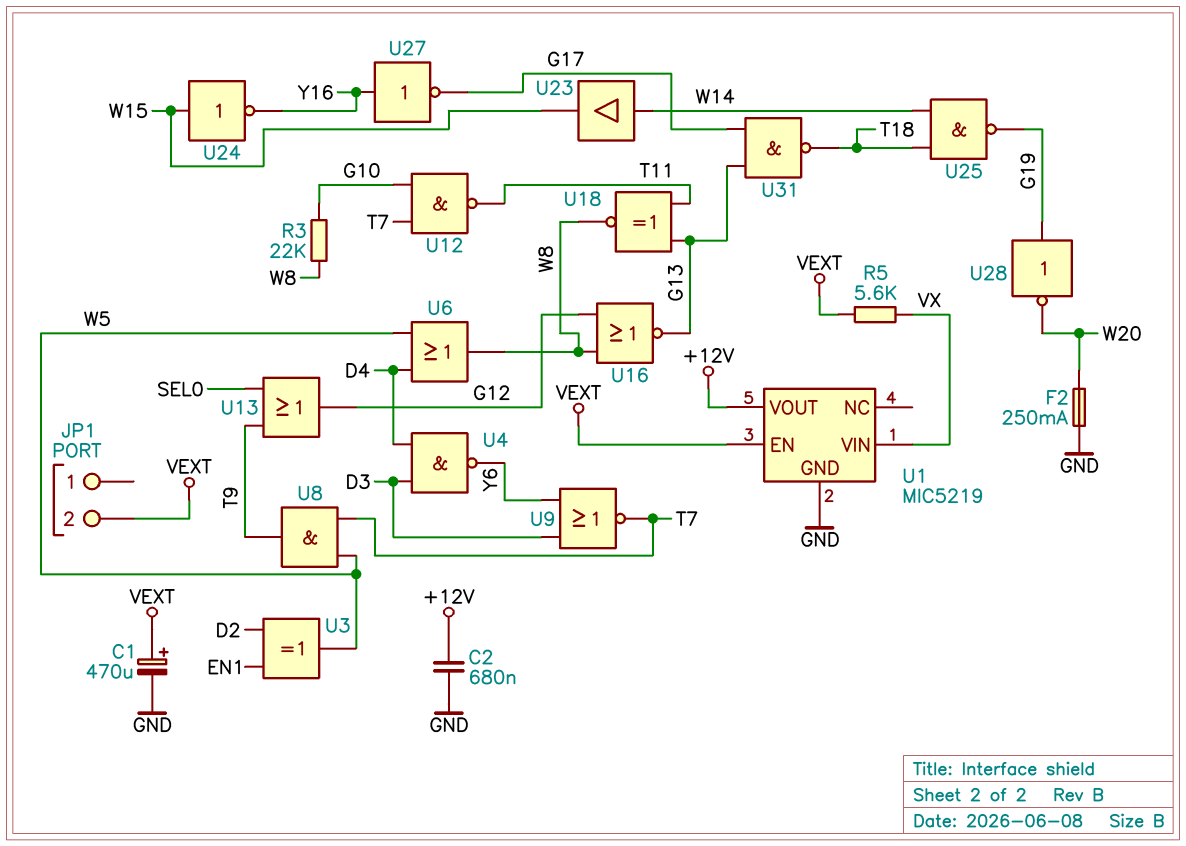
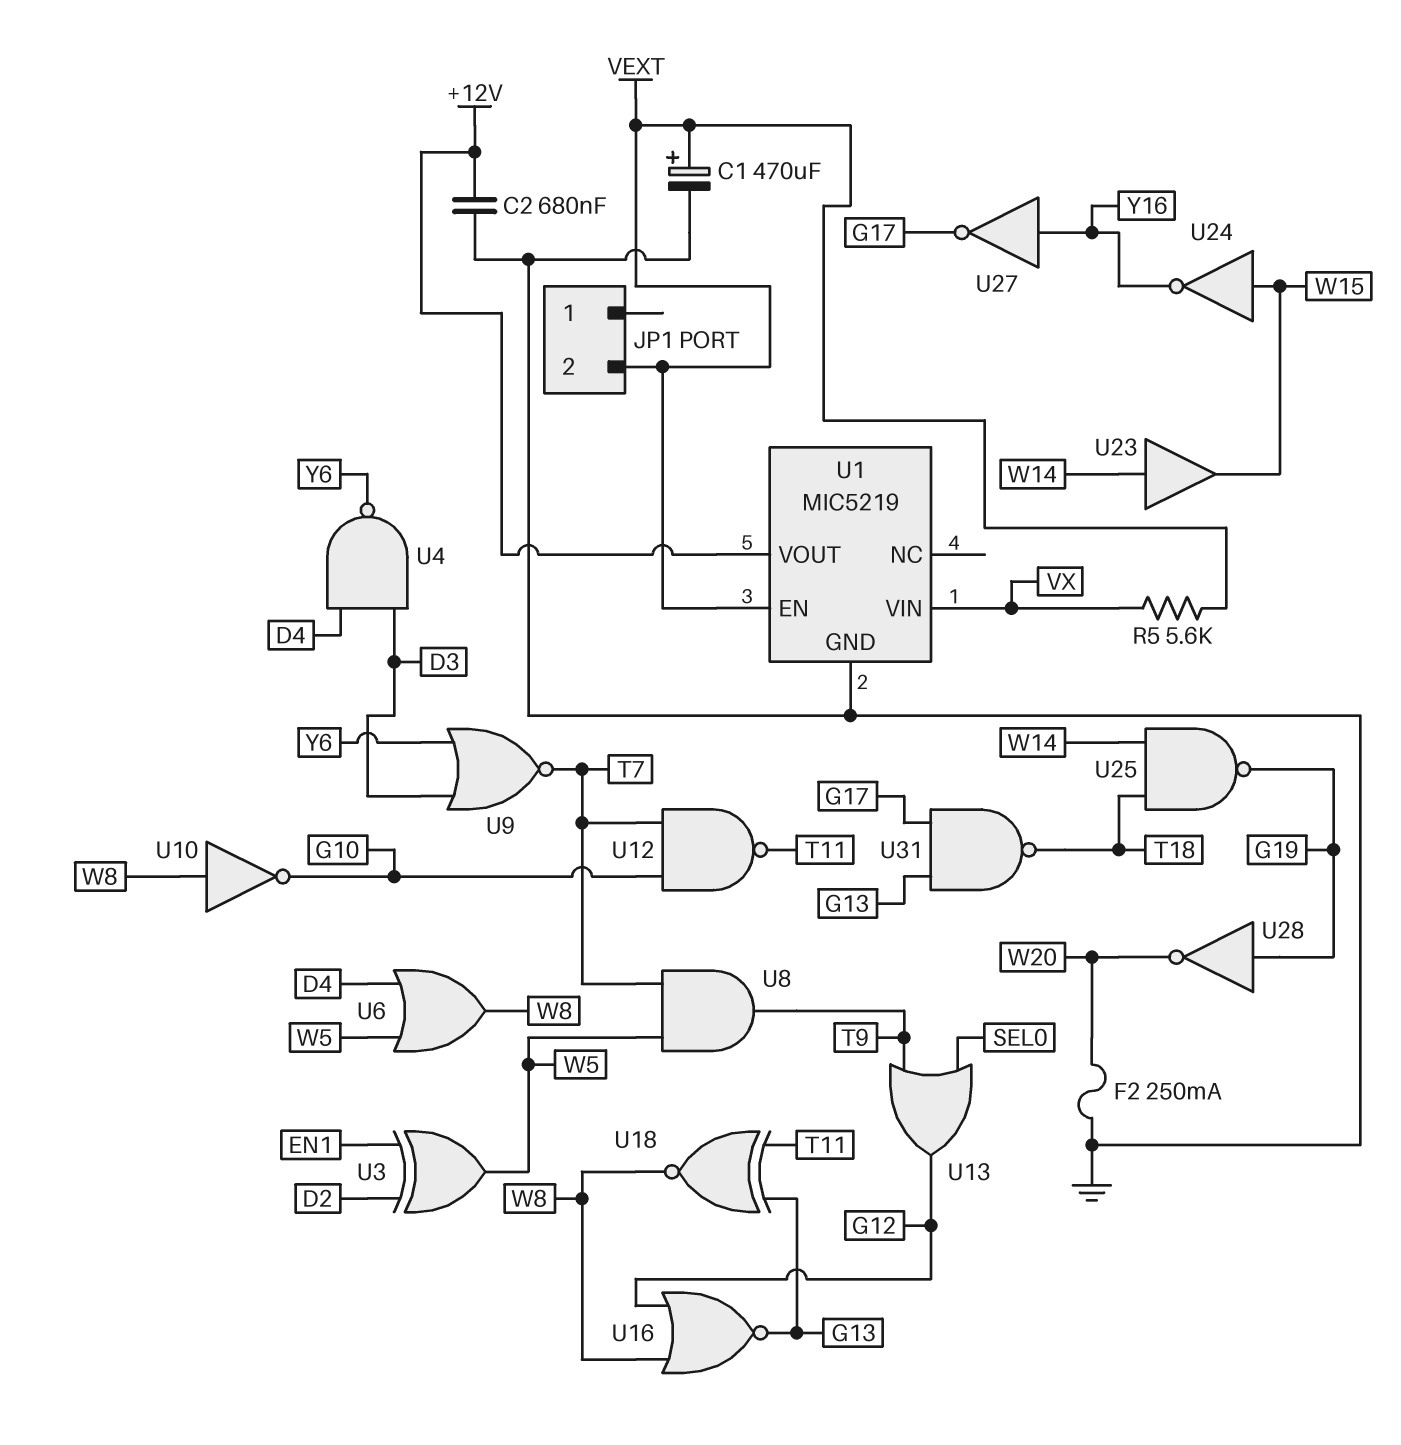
R3: 22k (G10, W8) -> none
U10: none -> NOT (in W8, out G10)

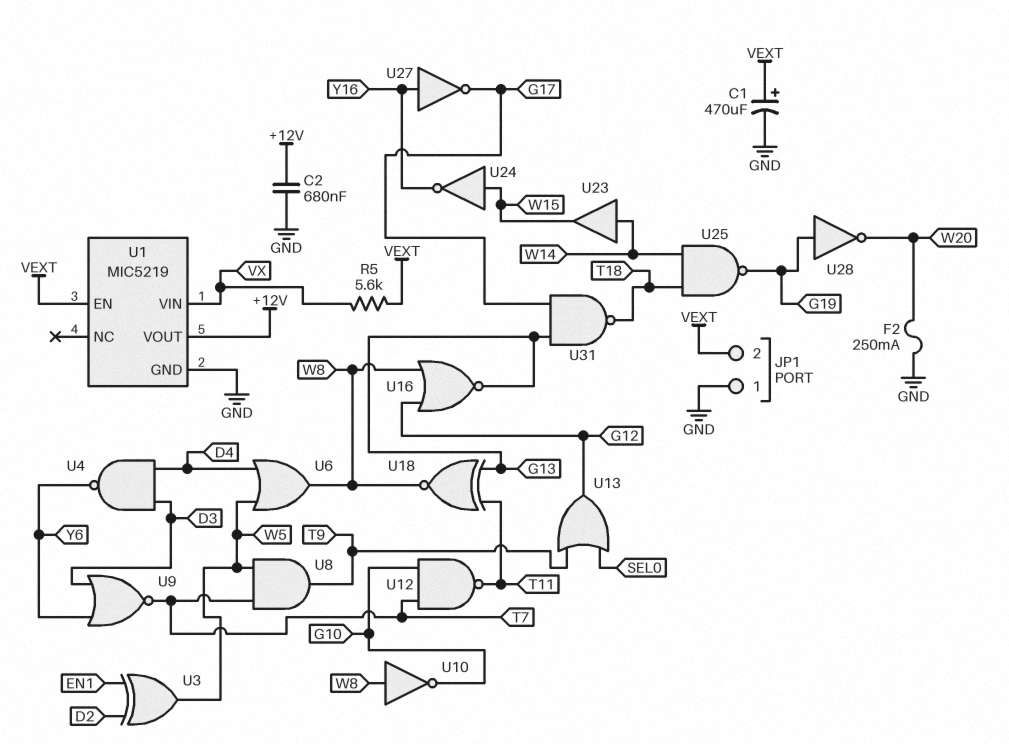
JP1 pin 1: none -> GND

